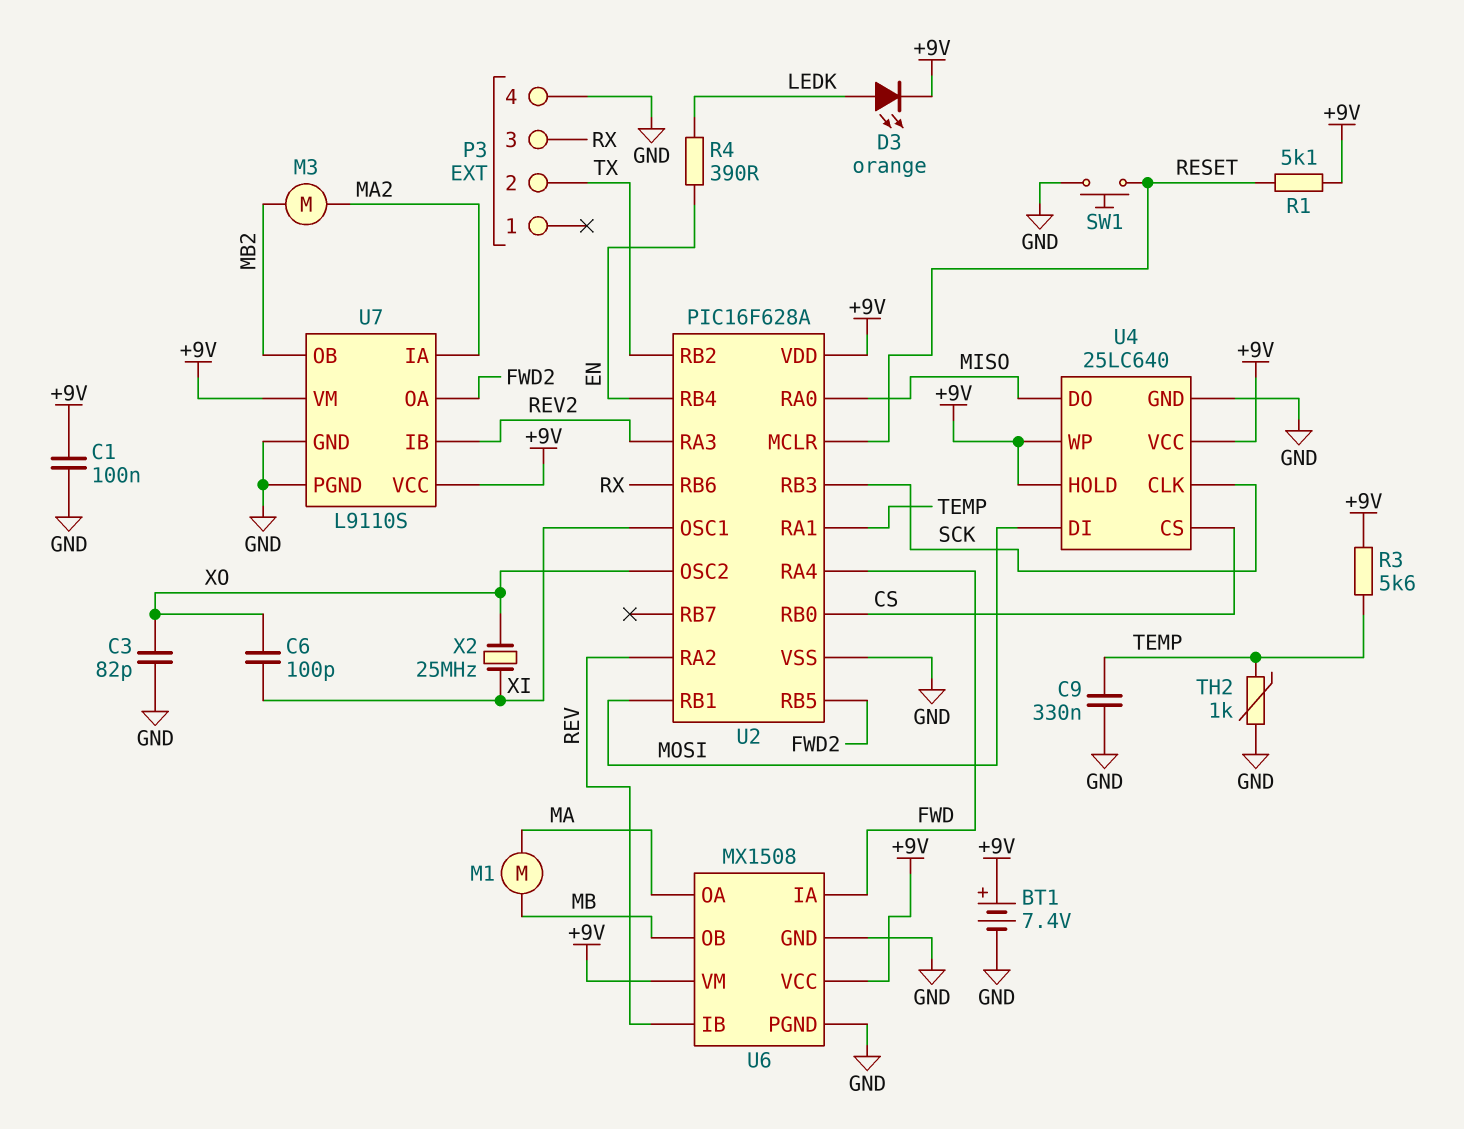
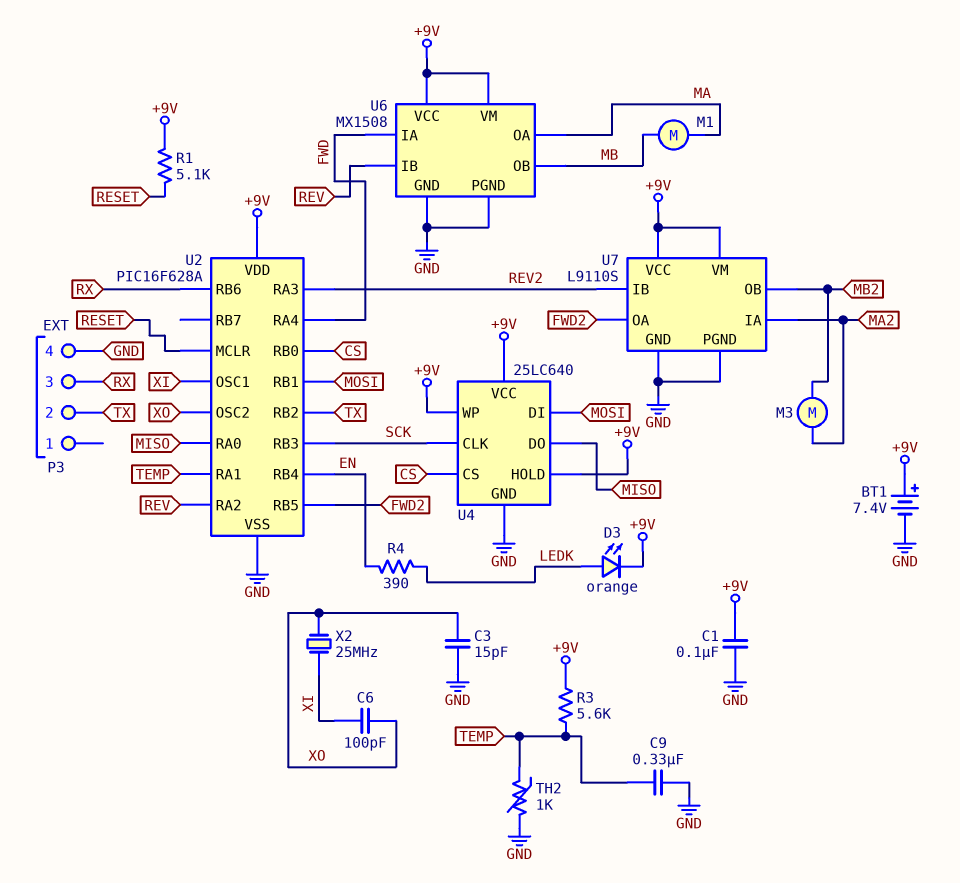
C3: 82pF (GND, XO) -> 15pF (GND, XO)
SW1: button (GND, RESET) -> none

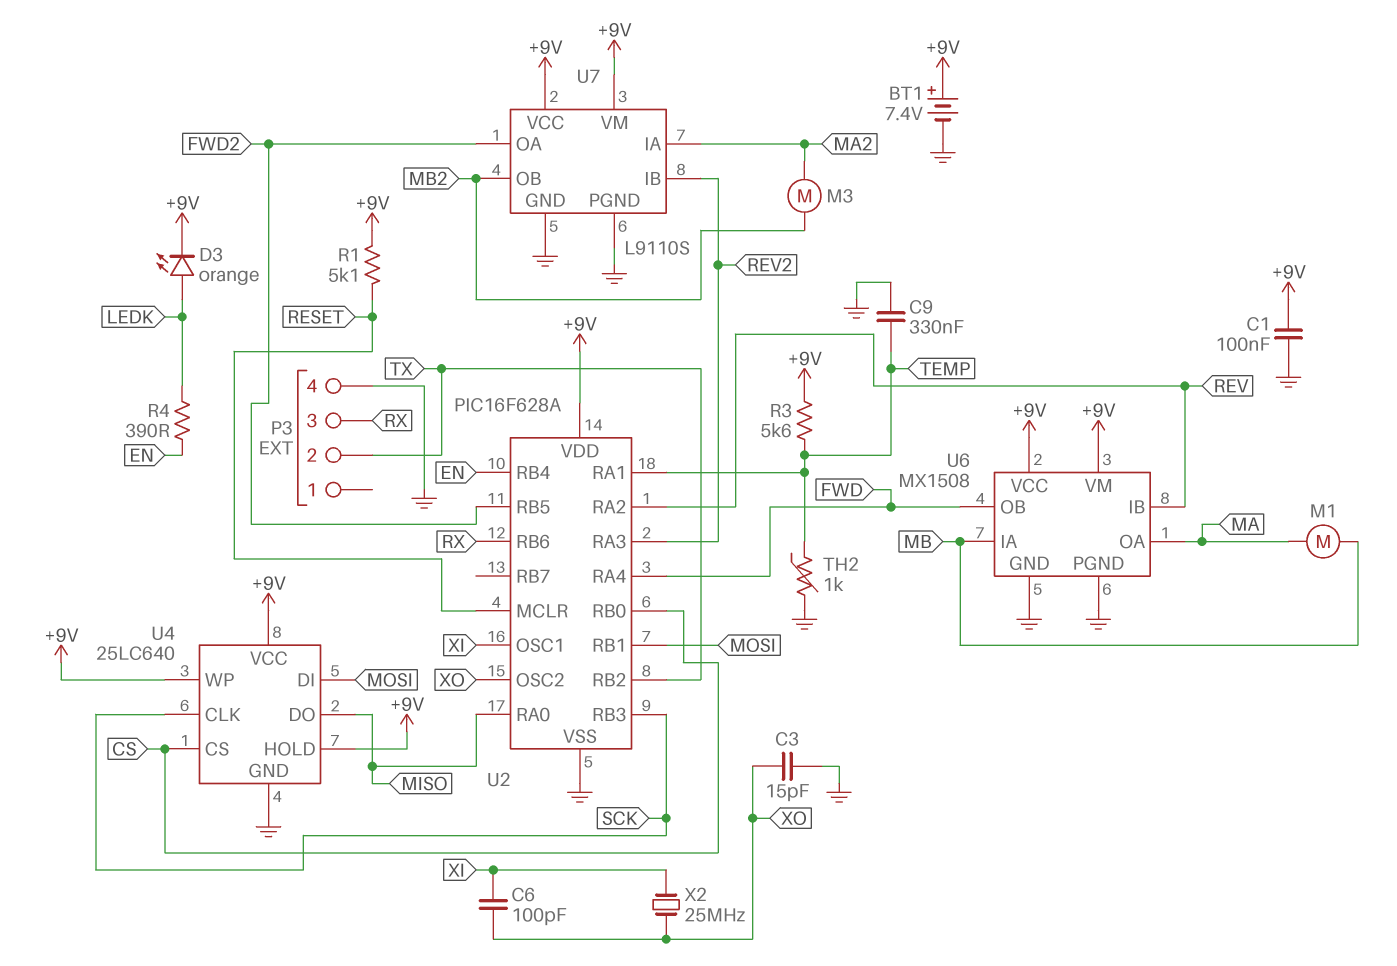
U6 pin IA: FWD -> MB
U6 pin OB: MB -> FWD

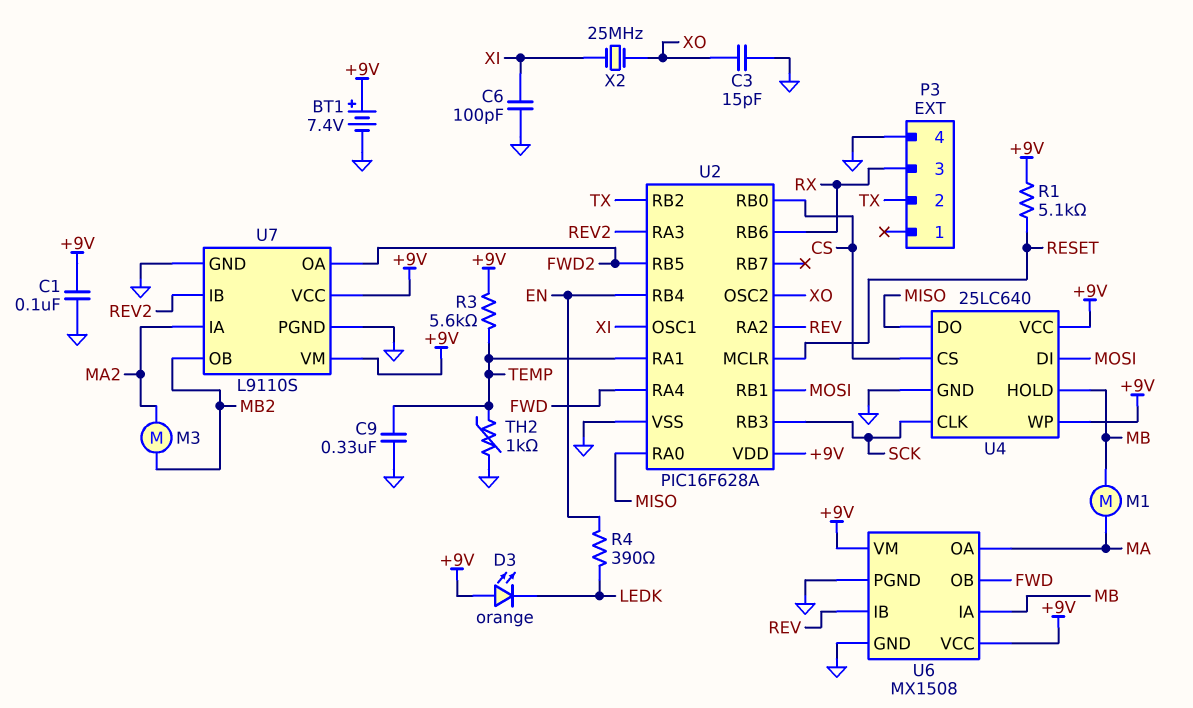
C6: 100pF (XI, XO) -> 100pF (GND, XI)
D3: LED orange (A LEDK, K +9V) -> LED orange (A +9V, K LEDK)
U4 pin HOLD: +9V -> MB

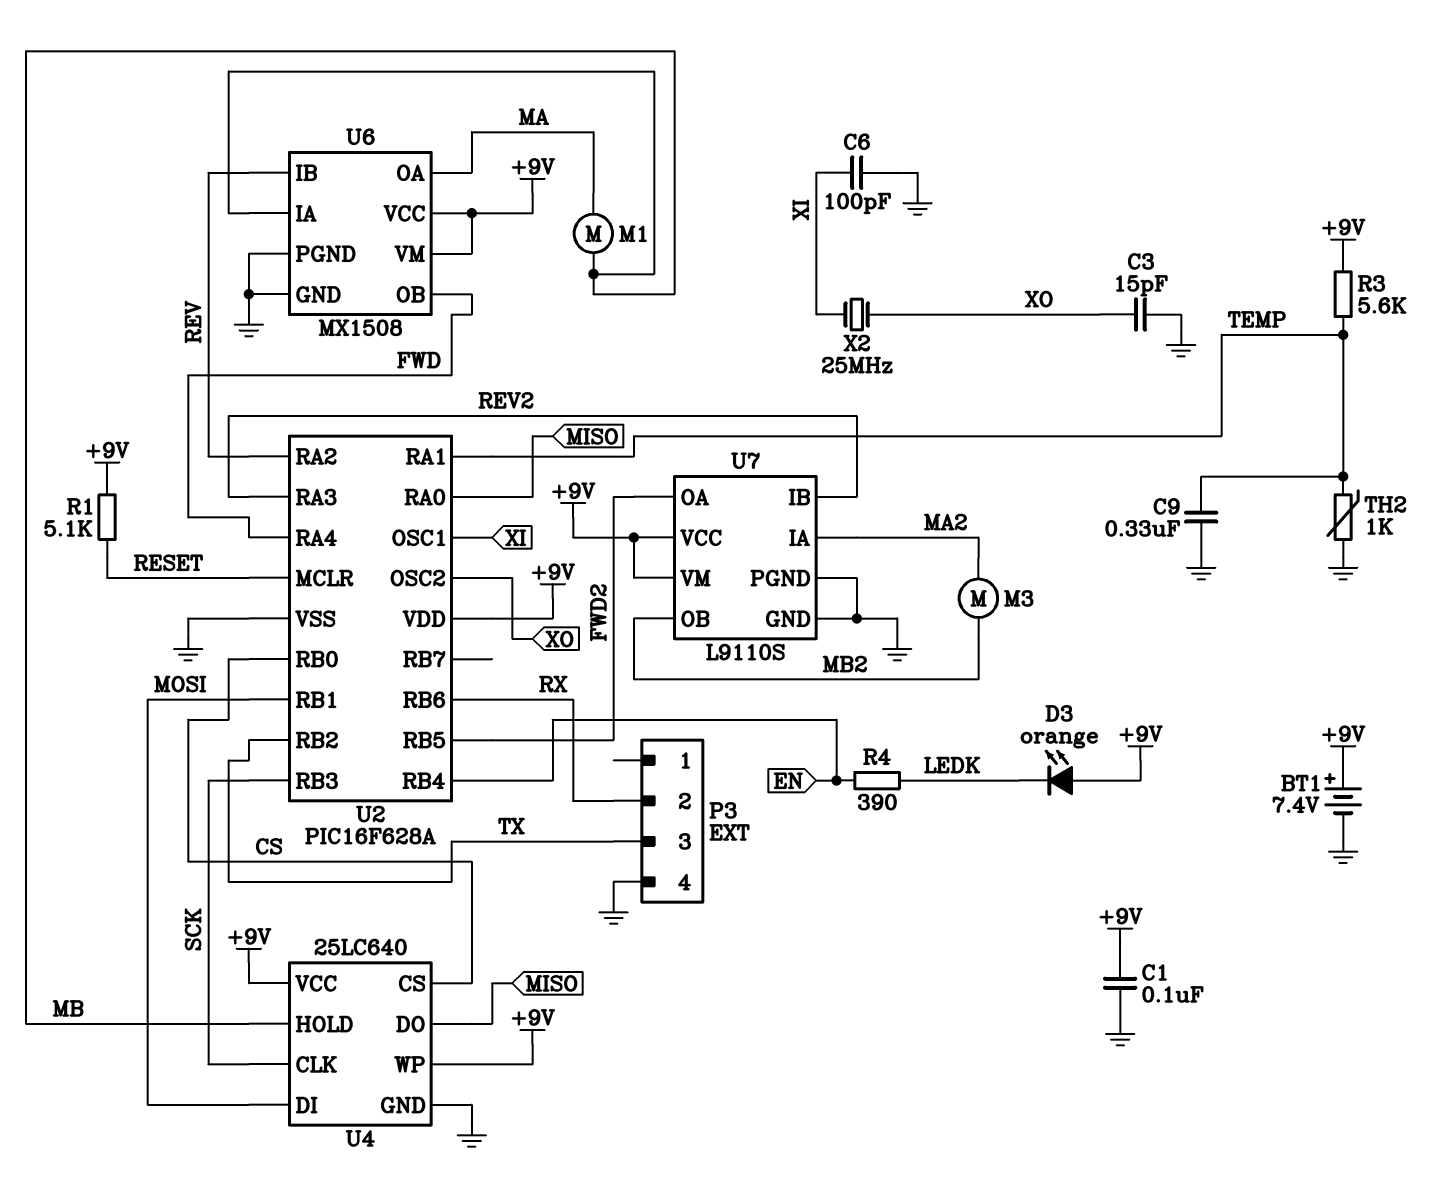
P3 pin 2: TX -> RX
P3 pin 3: RX -> TX

